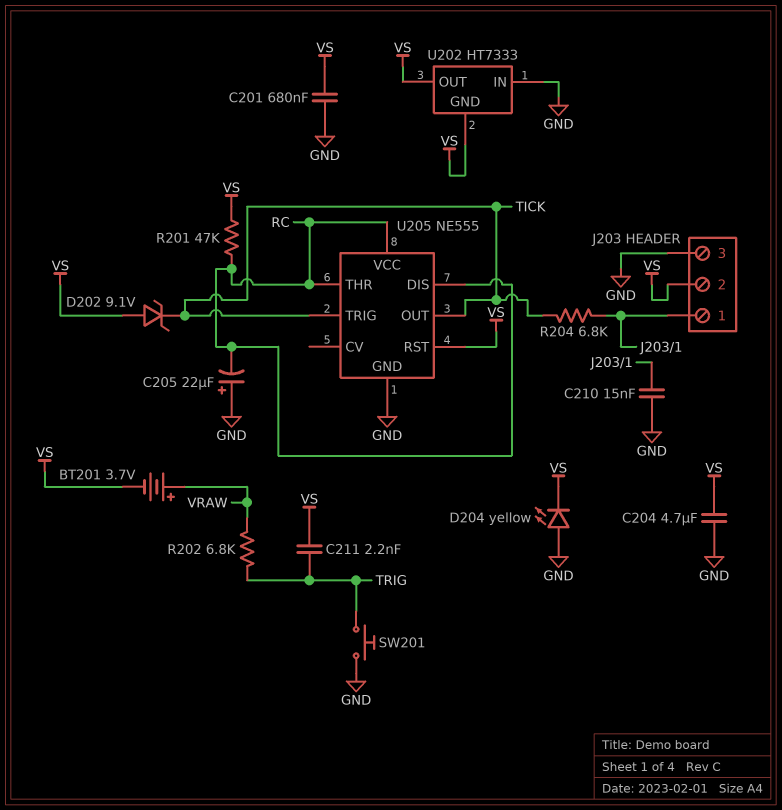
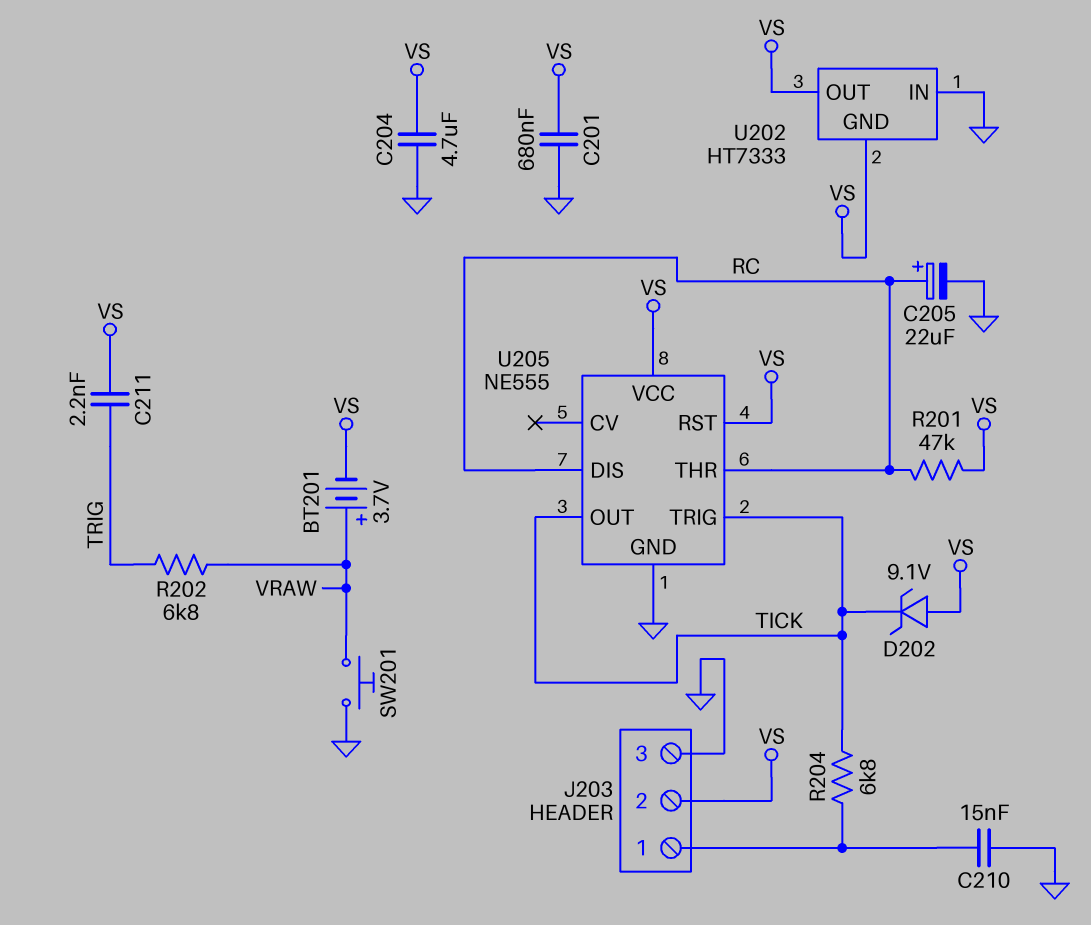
C205: 22uF (plus GND, minus RC) -> 22uF (plus RC, minus GND)
D204: LED yellow (A GND, K VS) -> none
SW201: button (GND, TRIG) -> button (GND, VRAW)
U205 pin VCC: RC -> VS

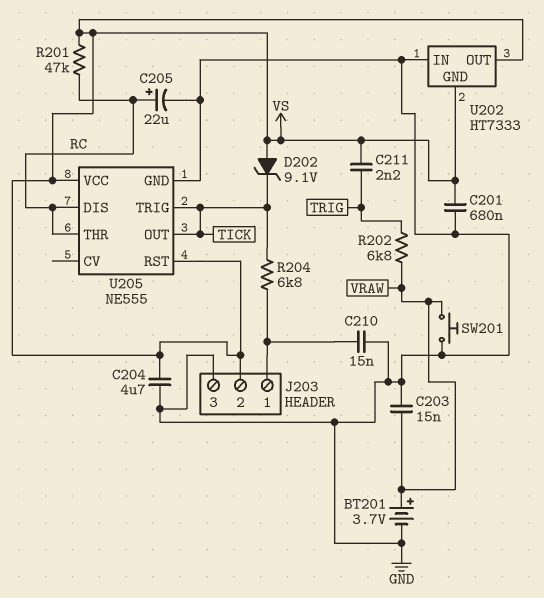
BT201: 3.7V (plus VRAW, minus VS) -> 3.7V (plus VRAW, minus GND)
C203: none -> 15nF (GND, VRAW)

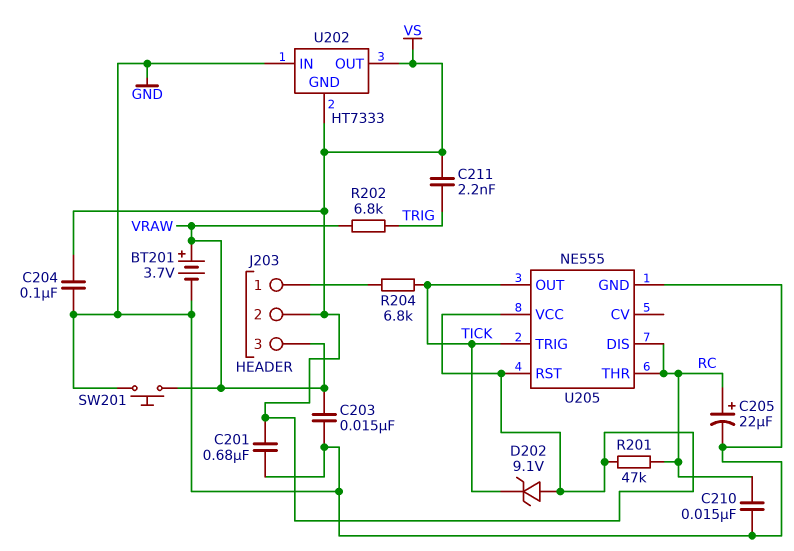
C204: 4.7uF (GND, VS) -> 100nF (GND, VS)
C210: 15nF (GND, J203/1) -> 15nF (GND, RC)
J203 pin 3: GND -> VRAW

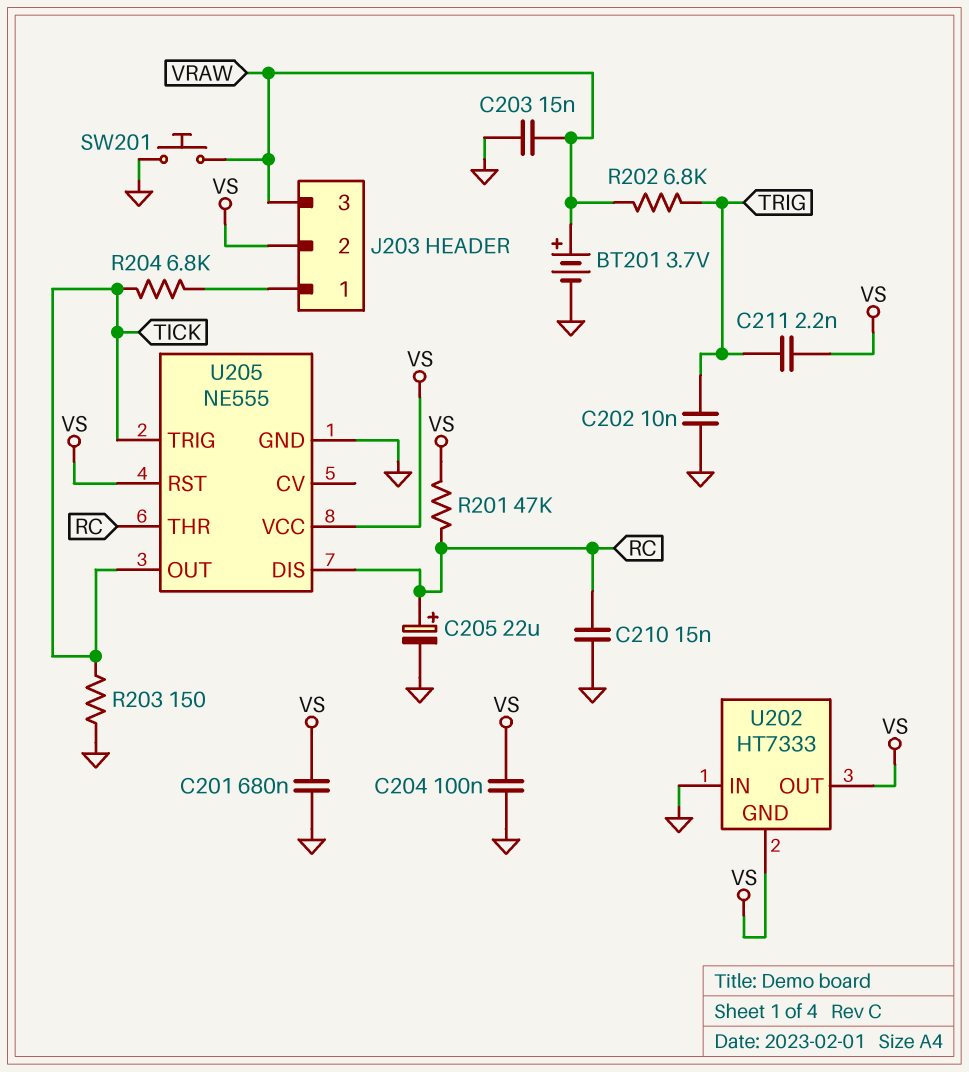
C202: none -> 10nF (GND, TRIG)
D202: zener 9.1V (A VS, K TICK) -> none
R203: none -> 150 (GND, TICK)

